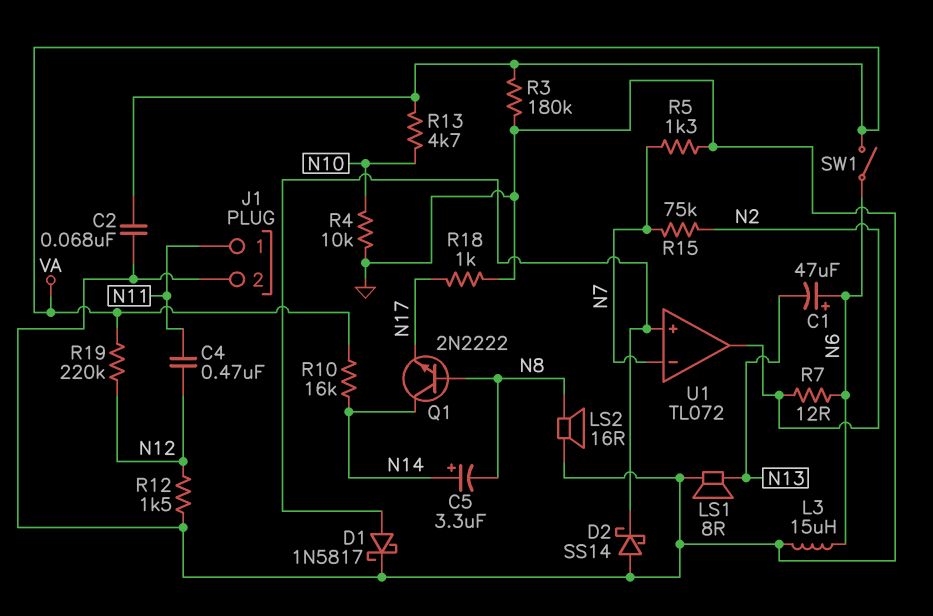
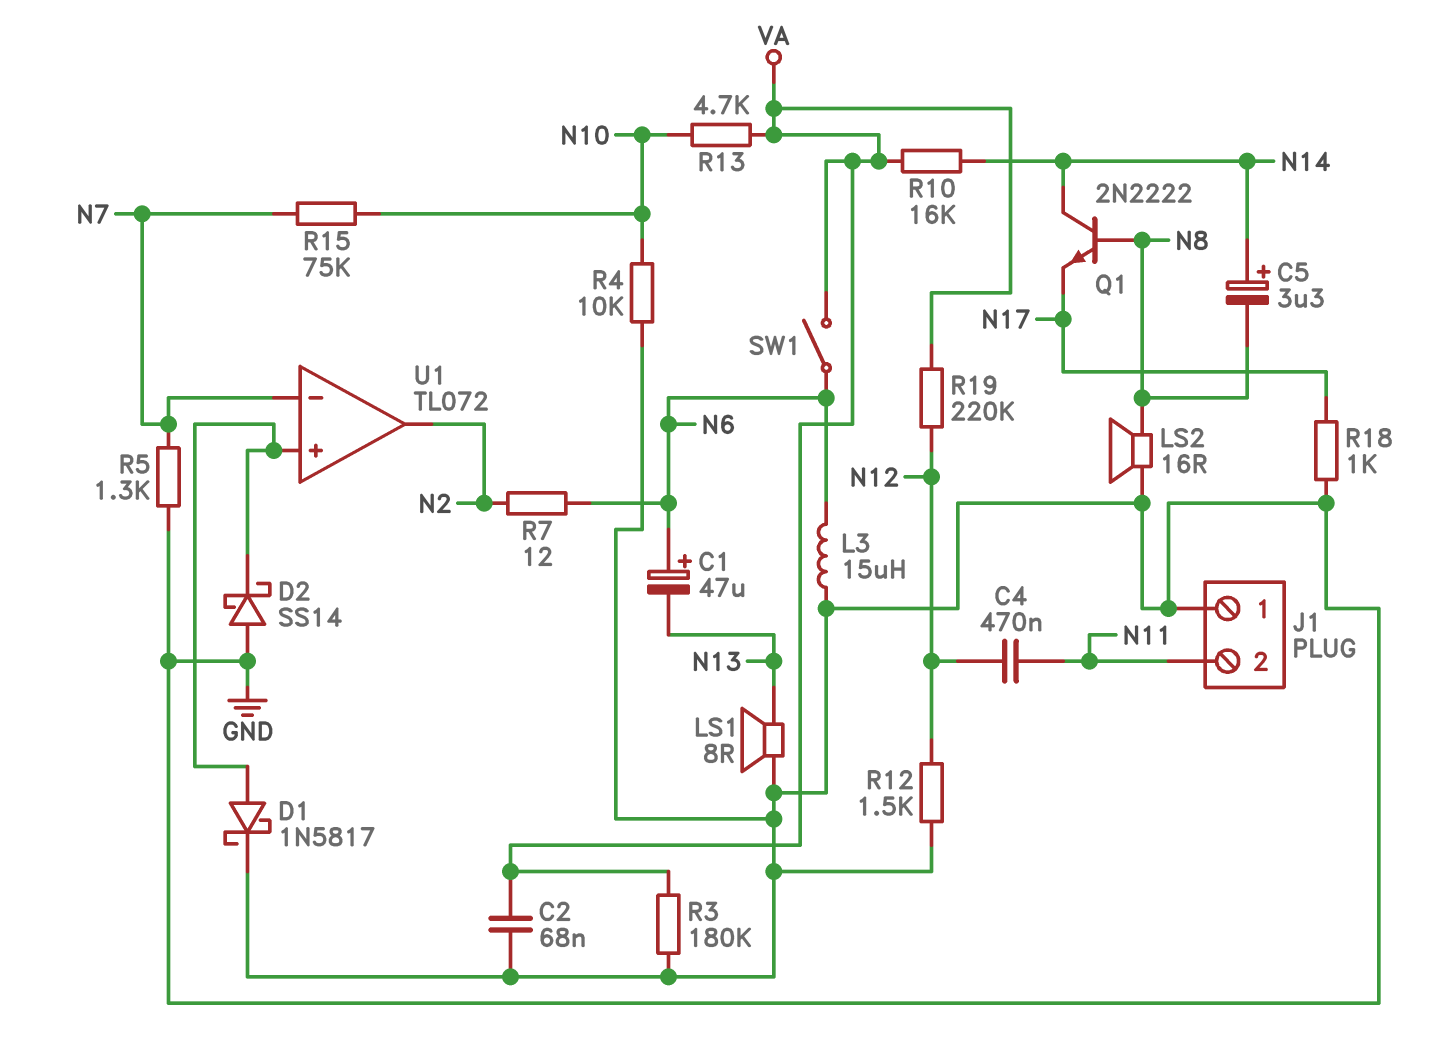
J1 pin 1: N11 -> GND
J1 pin 2: GND -> N11
R15: 75k (N2, N7) -> 75k (N7, N10)

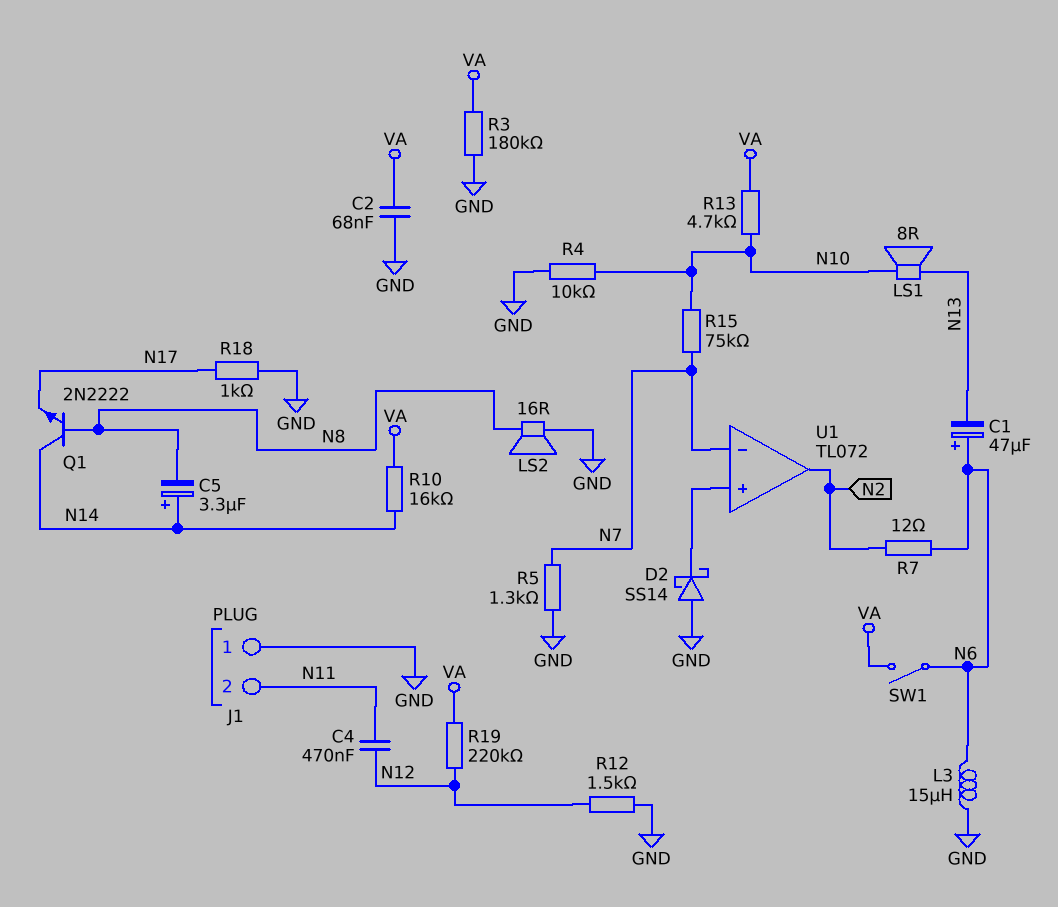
D1: schottky 1N5817 (A U1/in+, K GND) -> none
LS1: speaker 8R (GND, N13) -> speaker 8R (N10, N13)

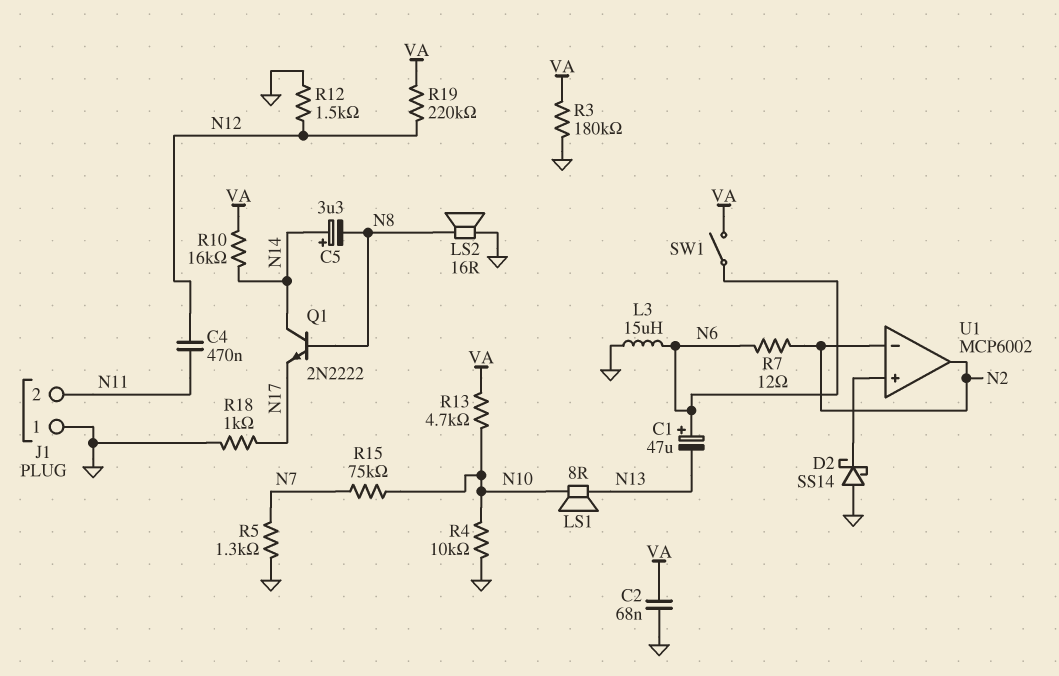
U1: TL072 -> MCP6002
U1 pin in-: N7 -> N2

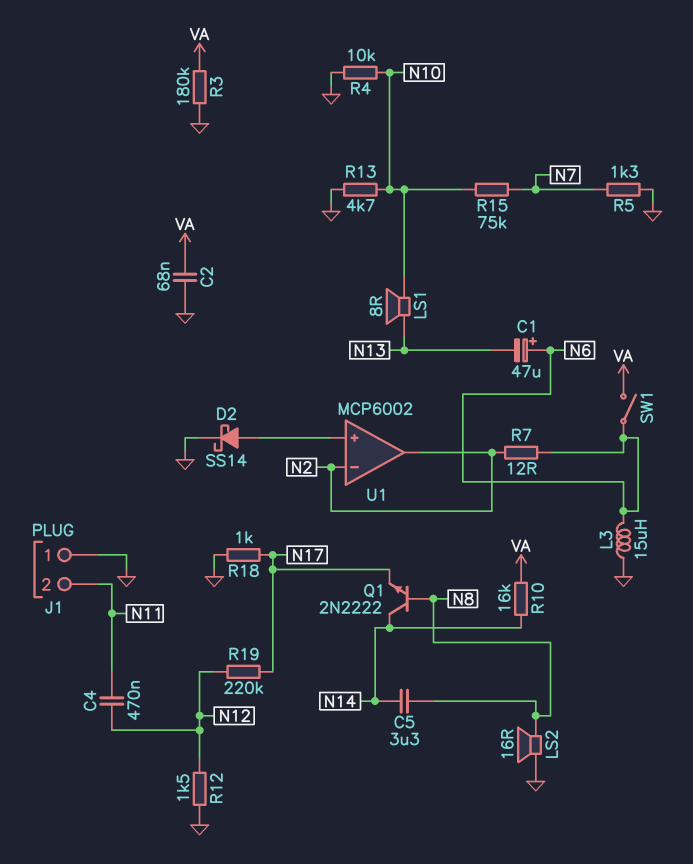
C5: 3.3uF (plus N14, minus N8) -> 3.3uF (N8, N14)
D2: schottky SS14 (A GND, K U1/in+) -> schottky SS14 (A U1/in+, K GND)
R13: 4.7k (N10, VA) -> 4.7k (GND, N10)
R19: 220k (N12, VA) -> 220k (N12, N17)

